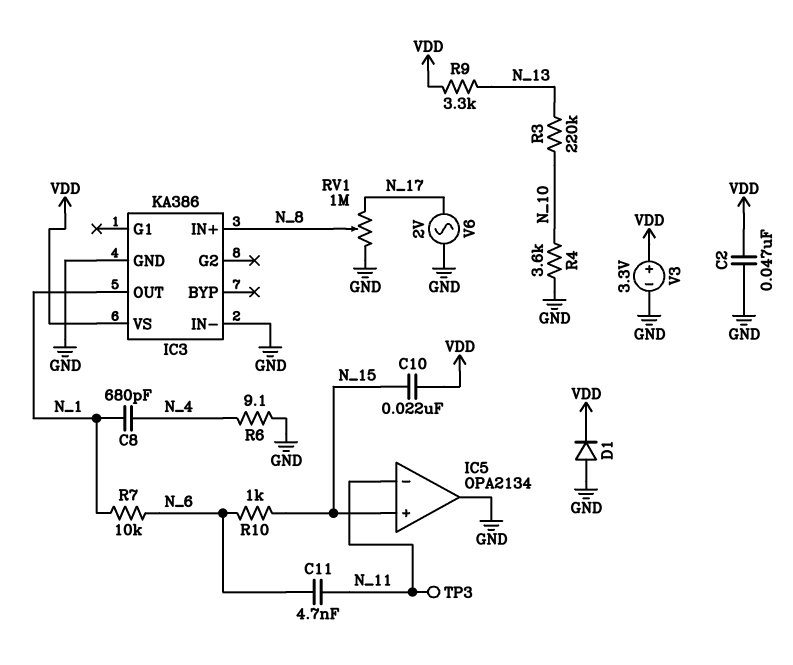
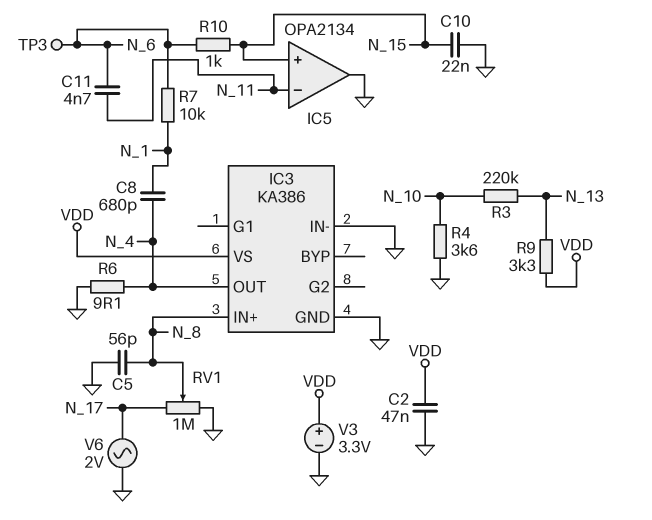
C5: none -> 56pF (GND, N_8)
C10: 22nF (N_15, VDD) -> 22nF (GND, N_15)
D1: diode (A GND, K VDD) -> none
IC3 pin OUT: N_1 -> N_4
TP3: test point (N_11) -> test point (N_6)

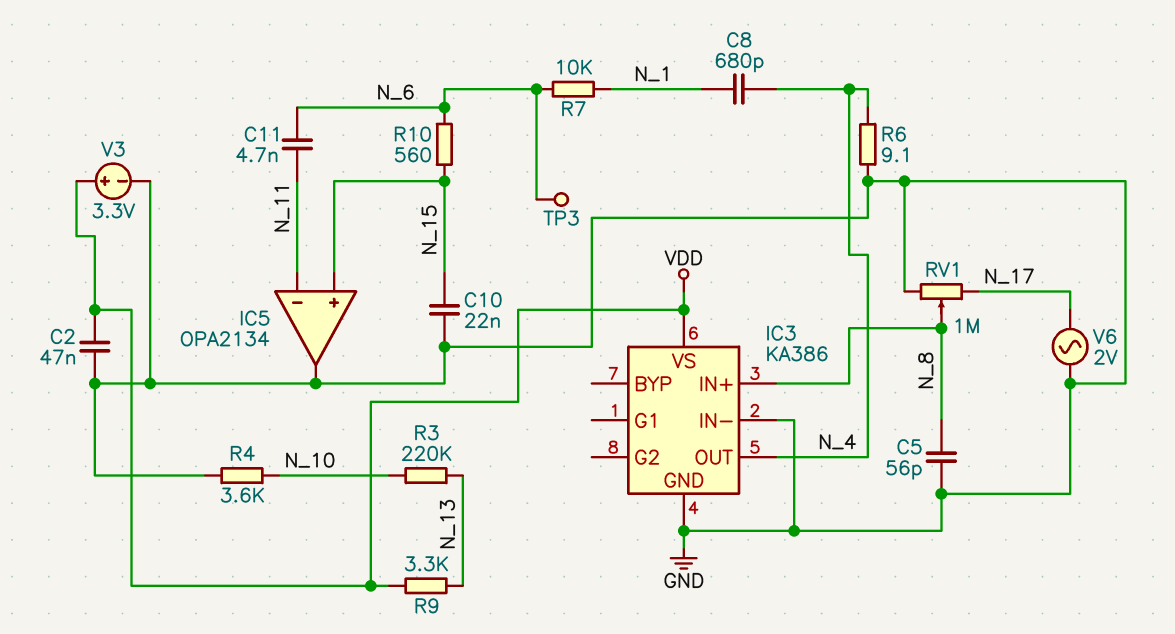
R10: 1k (N_6, N_15) -> 560 (N_6, N_15)

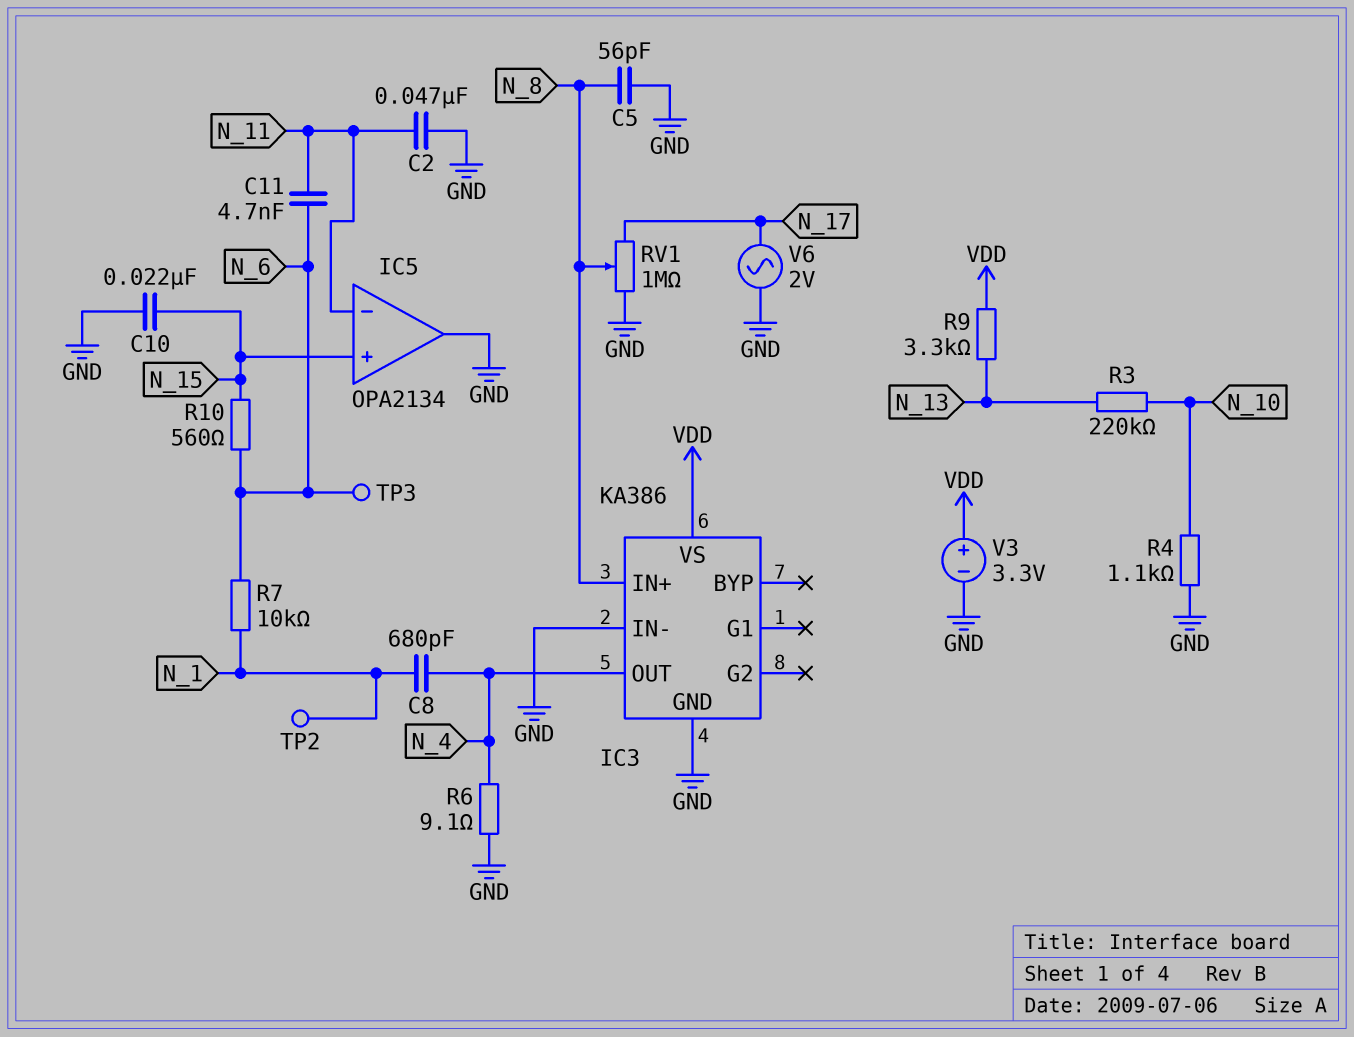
C2: 47nF (GND, VDD) -> 47nF (GND, N_11)
R4: 3.6k (GND, N_10) -> 1.1k (GND, N_10)
TP2: none -> test point (N_1)

